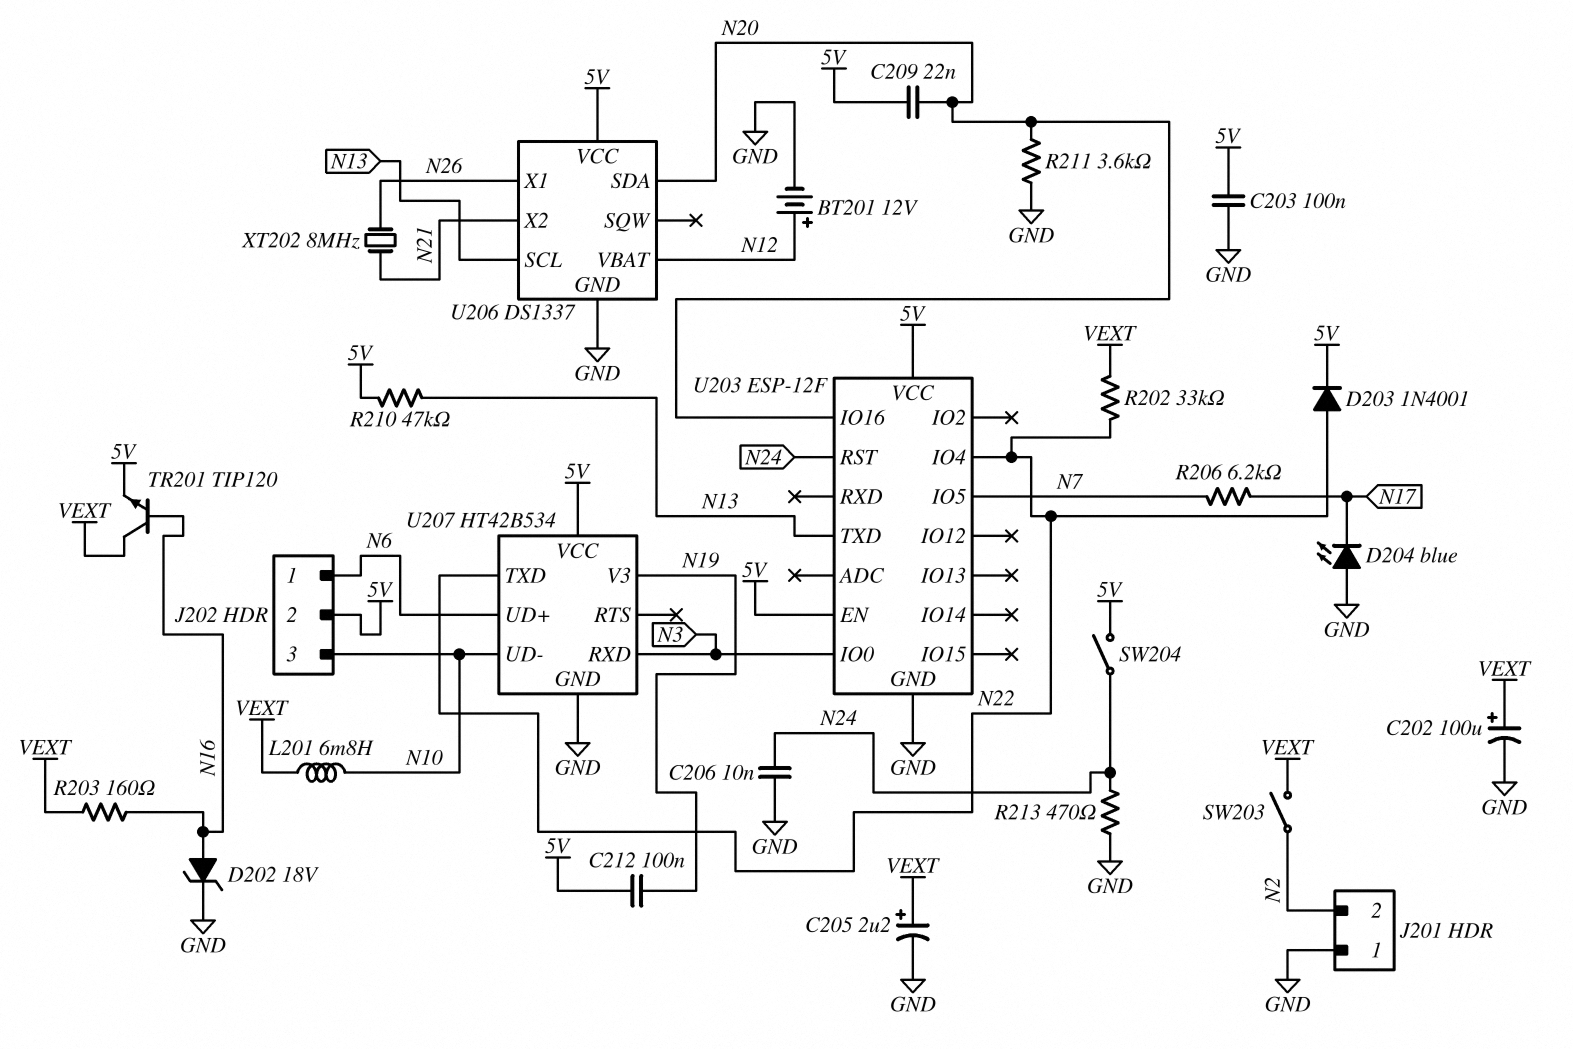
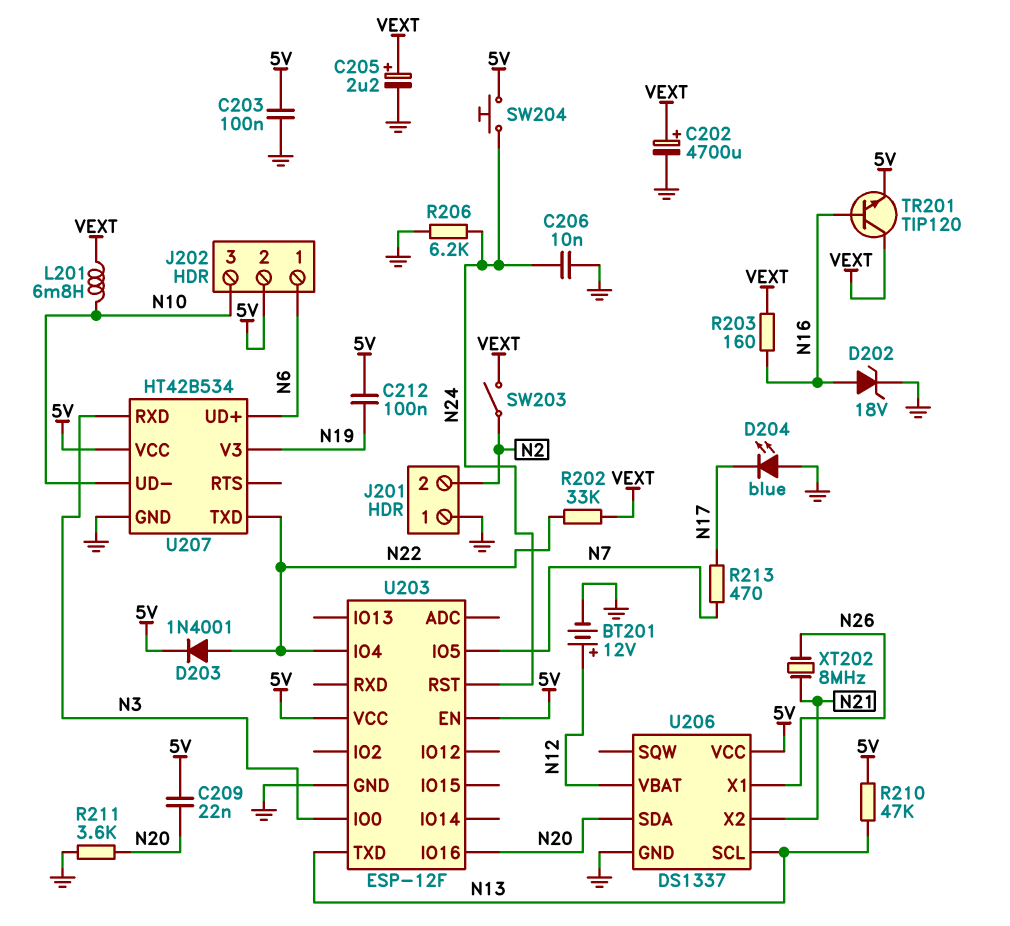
C202: 100uF (plus VEXT, minus GND) -> 4700uF (plus VEXT, minus GND)
R206: 6.2k (N7, N17) -> 6.2k (GND, N24)
R213: 470 (GND, N24) -> 470 (N7, N17)
SW204: switch (5V, N24) -> button (5V, N24)

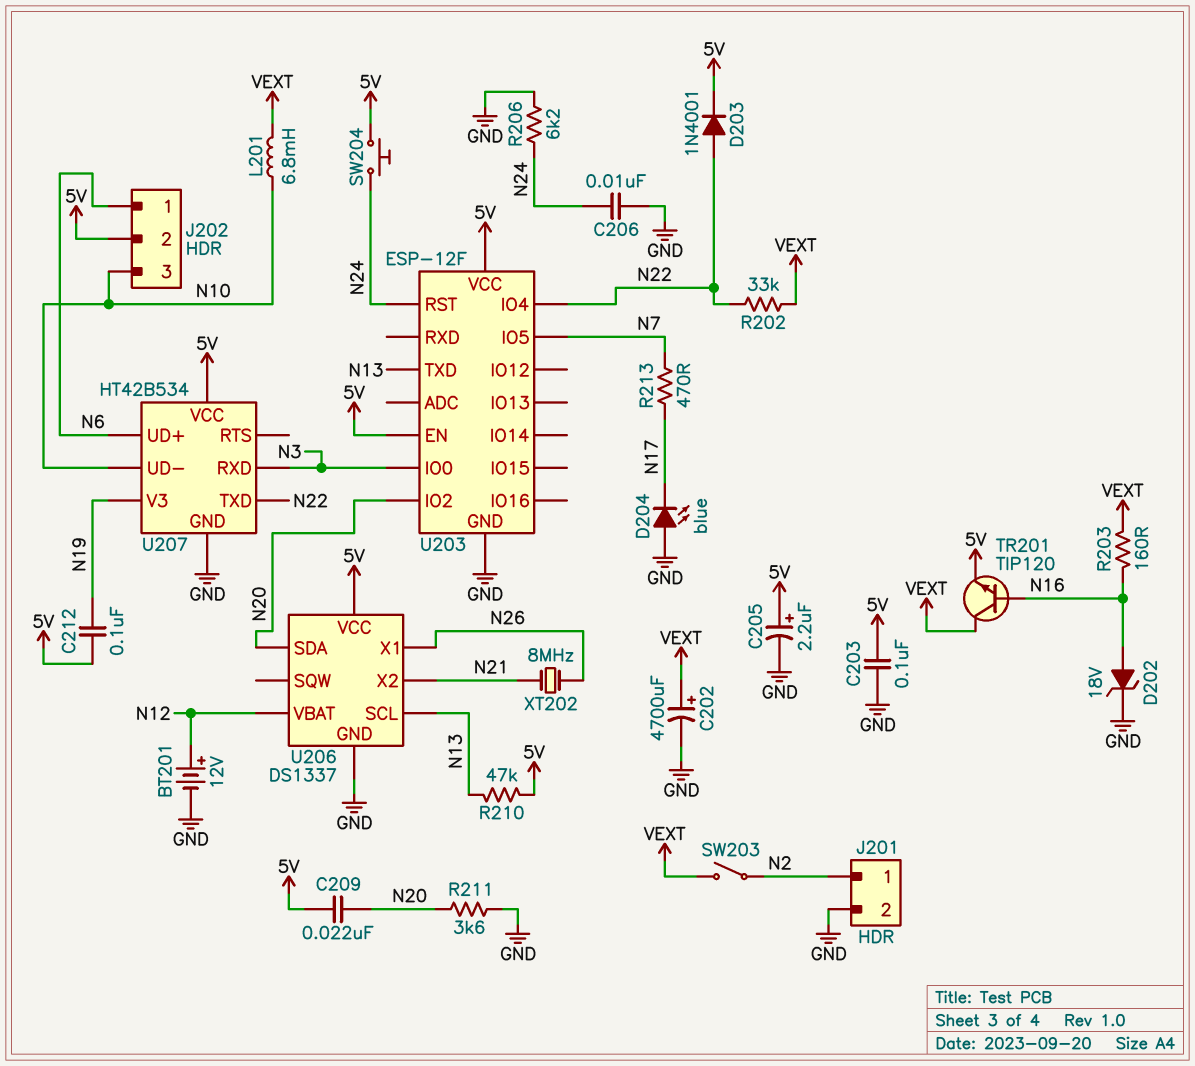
C205: 2.2uF (plus VEXT, minus GND) -> 2.2uF (plus 5V, minus GND)
J201 pin 1: GND -> N2
J201 pin 2: N2 -> GND
U203 pin IO2: none -> N20
U203 pin IO16: N20 -> none

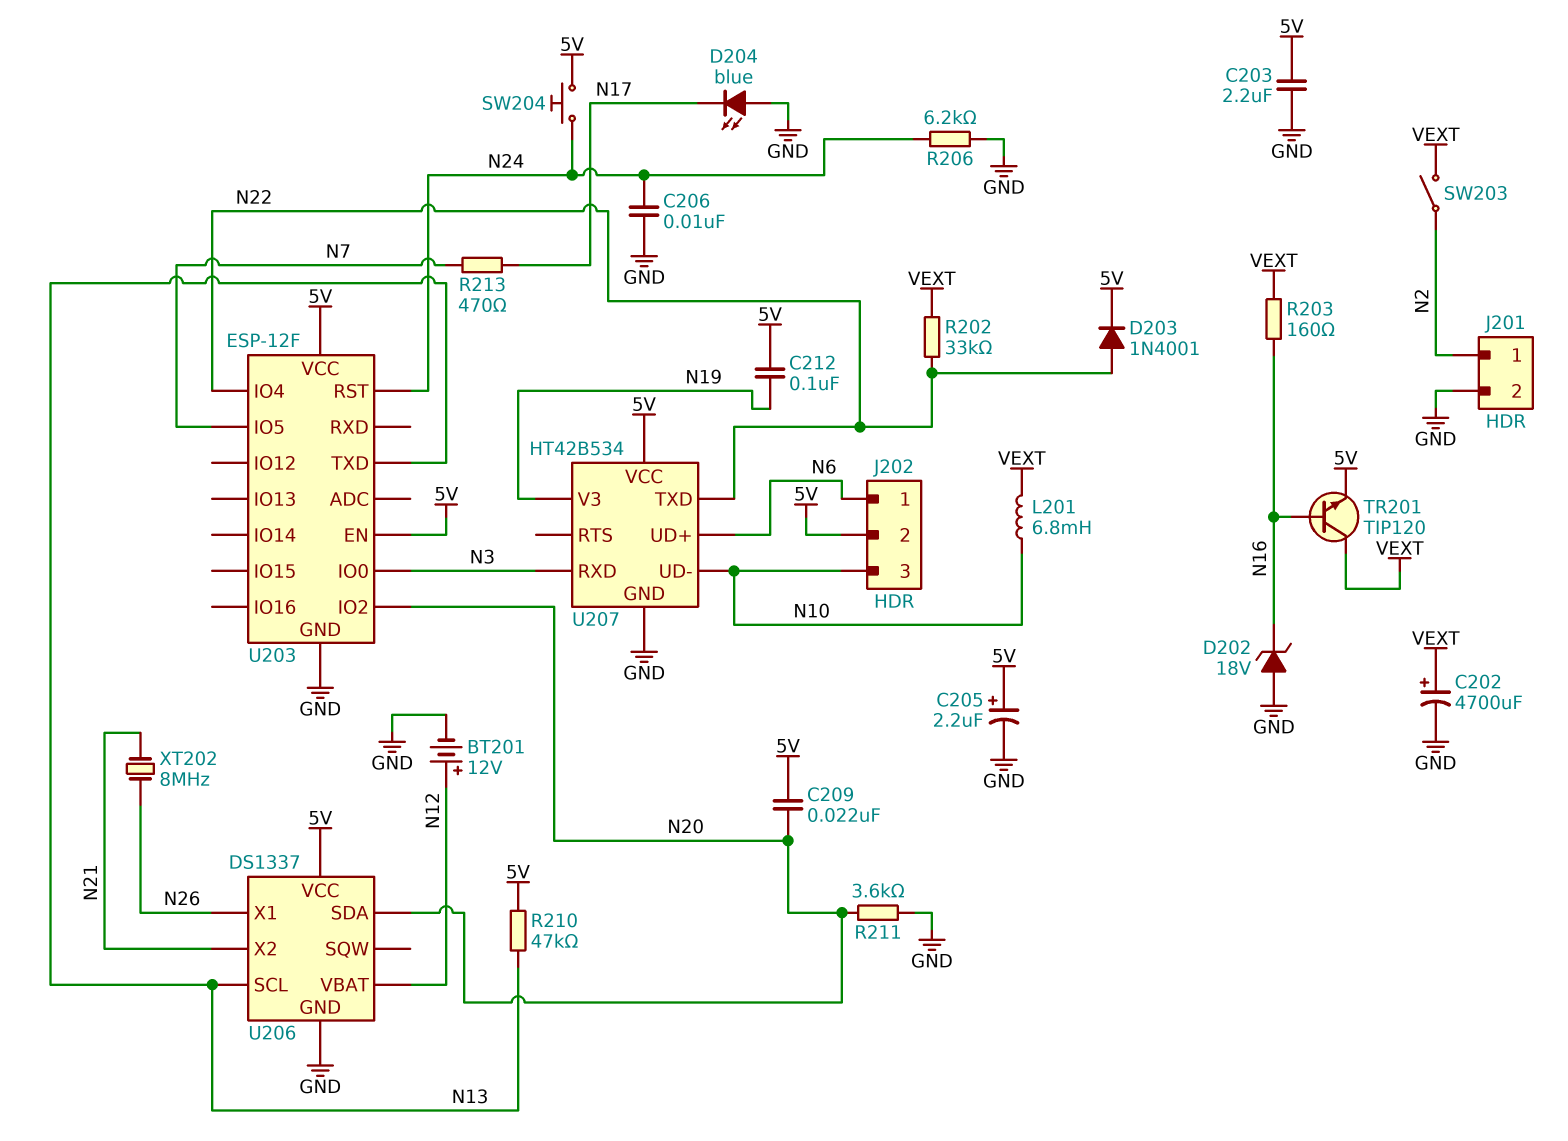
C203: 100nF (5V, GND) -> 2.2uF (5V, GND)
D202: zener 18V (A N16, K GND) -> zener 18V (A GND, K N16)

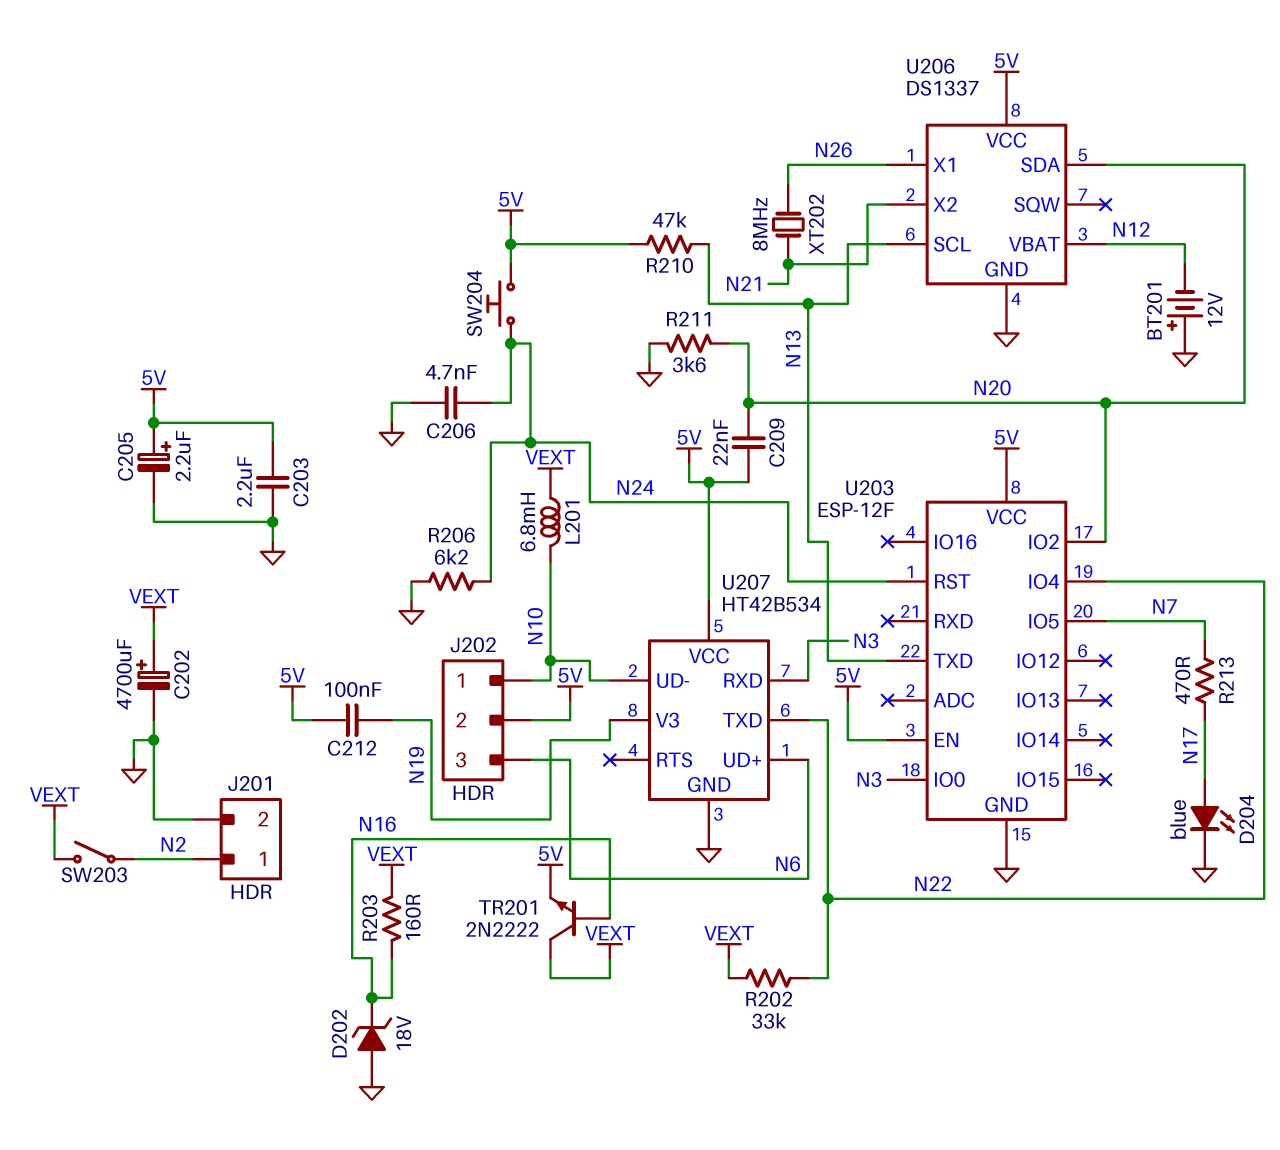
BT201: 12V (plus N12, minus GND) -> 12V (plus GND, minus N12)
C206: 10nF (GND, N24) -> 4.7nF (GND, N24)
D203: diode 1N4001 (A N22, K 5V) -> none
D204: LED blue (A GND, K N17) -> LED blue (A N17, K GND)
J202 pin 1: N6 -> N10
J202 pin 3: N10 -> N6
TR201: NPN TIP120 (B N16, C VEXT, E 5V) -> NPN 2N2222 (B N16, C VEXT, E 5V)

